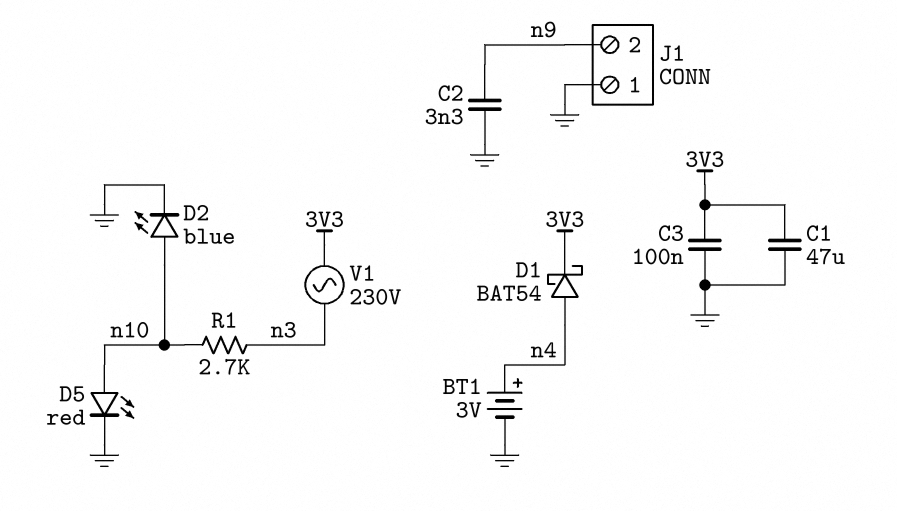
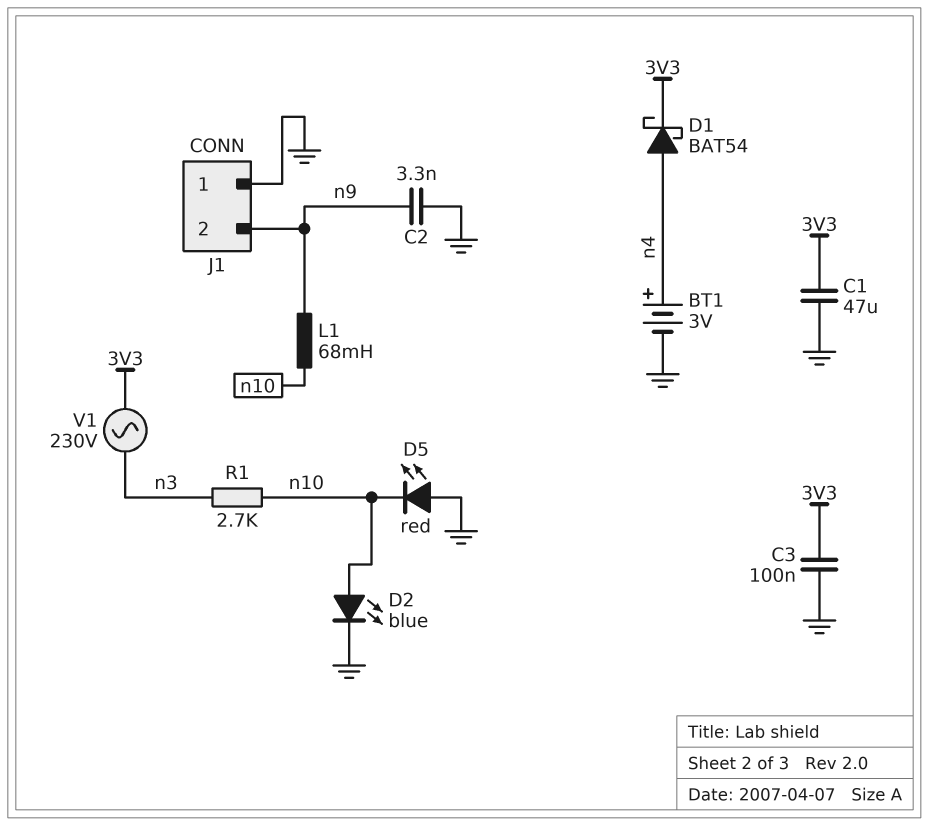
D5: LED red (A n10, K GND) -> LED red (A GND, K n10)
L1: none -> 68mH (n9, n10)

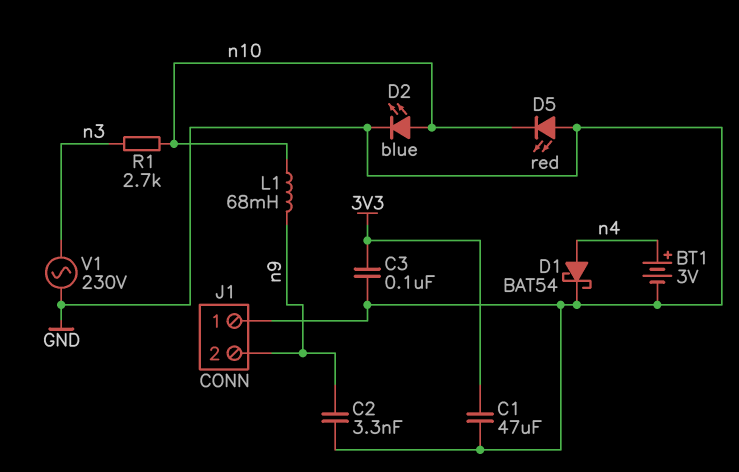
D1: schottky BAT54 (A n4, K 3V3) -> schottky BAT54 (A n4, K GND)
V1: AC 230V (3V3, n3) -> AC 230V (GND, n3)

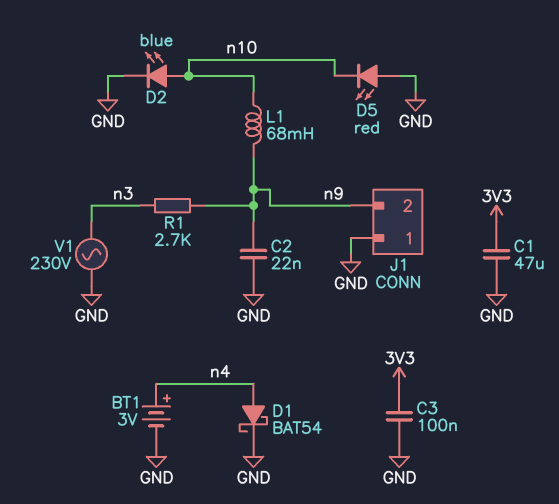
C2: 3.3nF (GND, n9) -> 22nF (GND, n9)
R1: 2.7k (n3, n10) -> 2.7k (n3, n9)

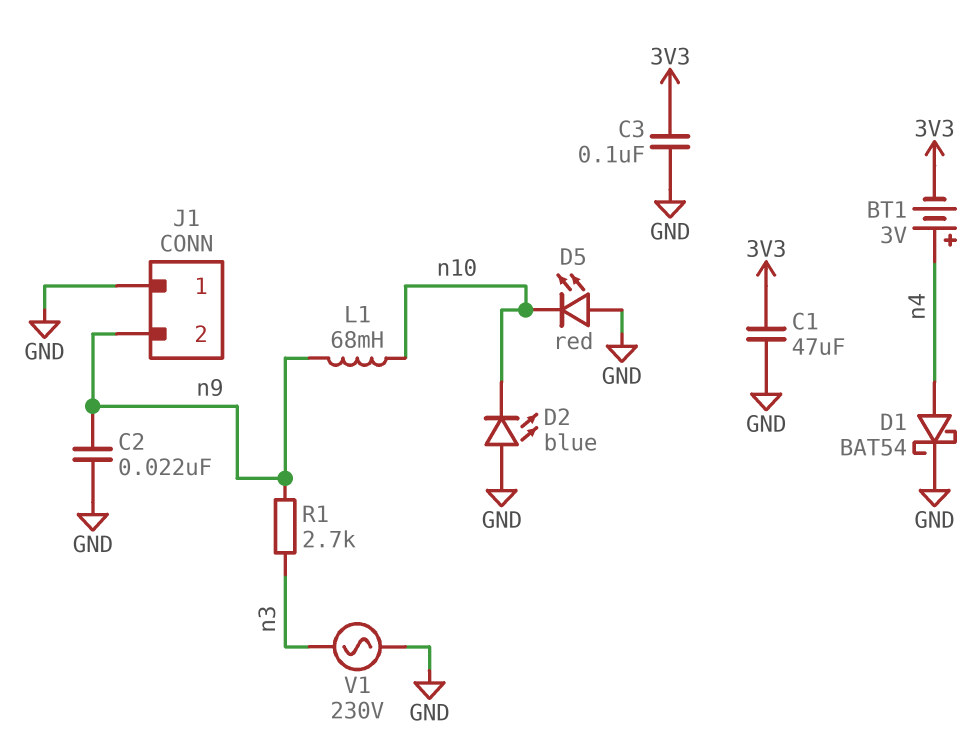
BT1: 3V (plus n4, minus GND) -> 3V (plus n4, minus 3V3)
D2: LED blue (A n10, K GND) -> LED blue (A GND, K n10)

